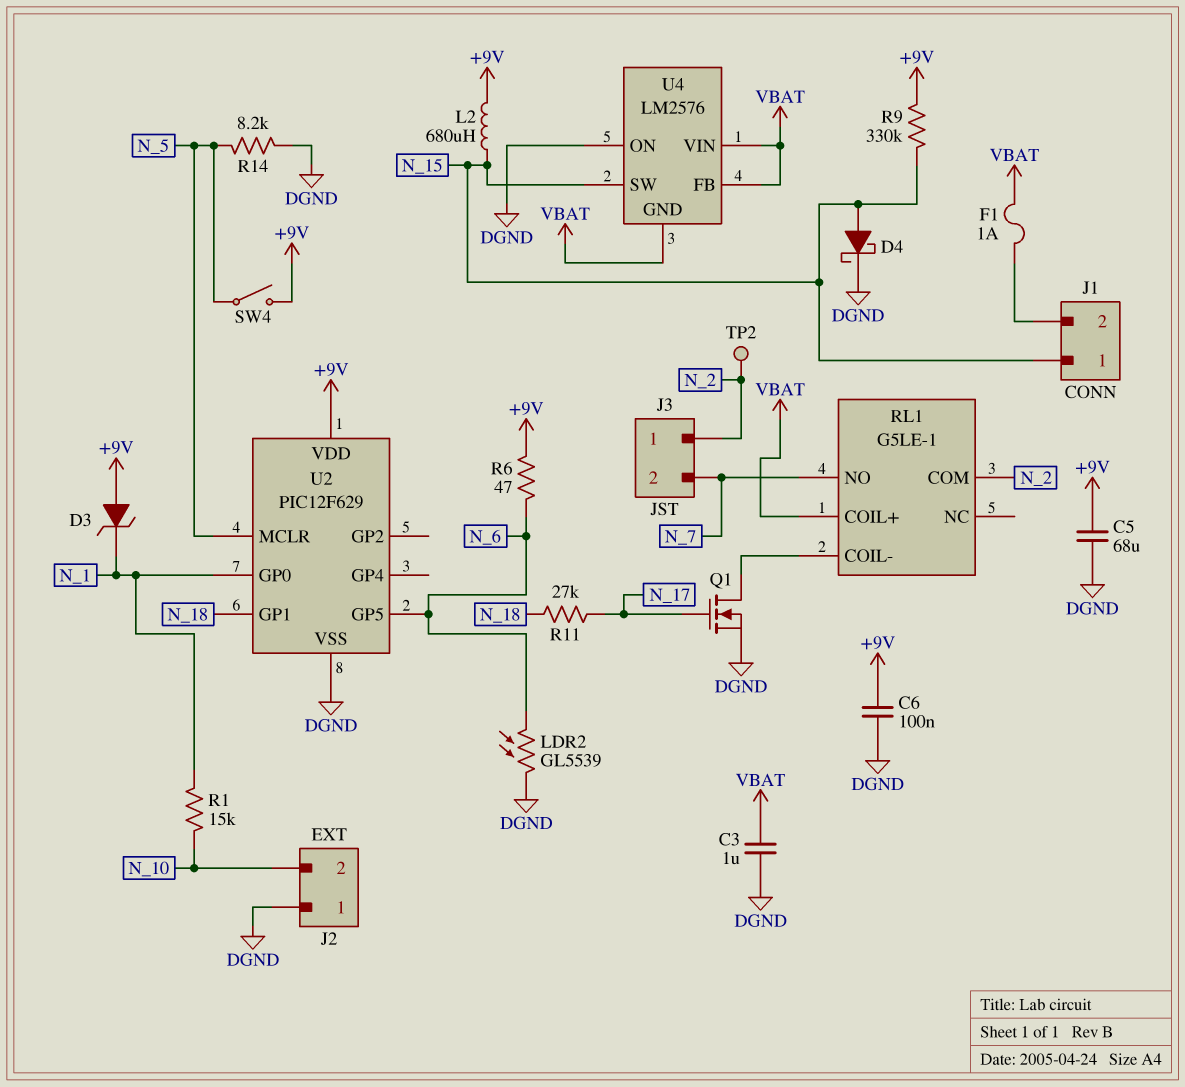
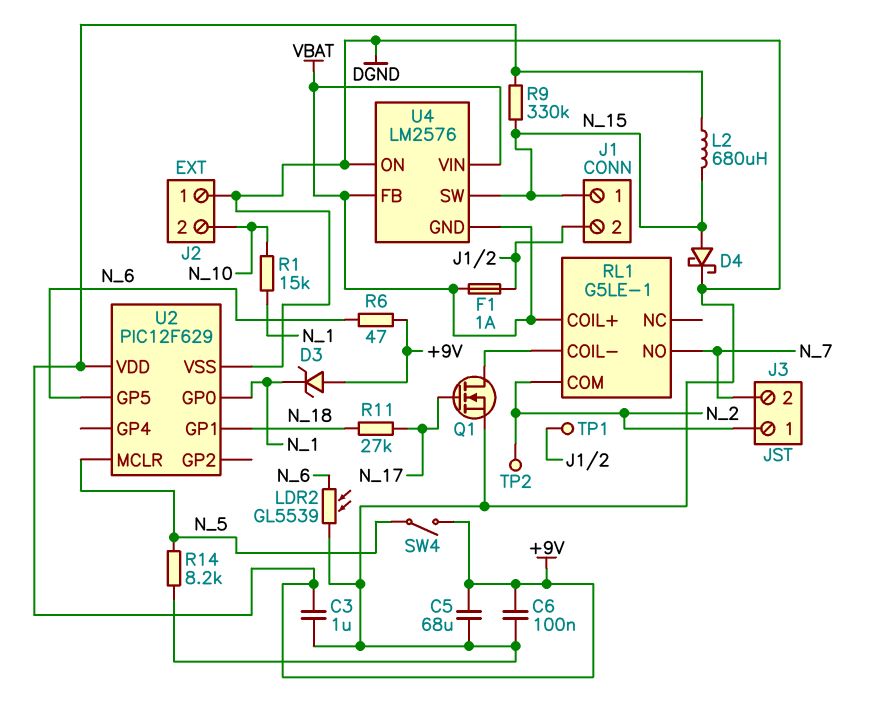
C3: 1uF (DGND, VBAT) -> 1uF (+9V, DGND)
TP1: none -> test point (J1/2)

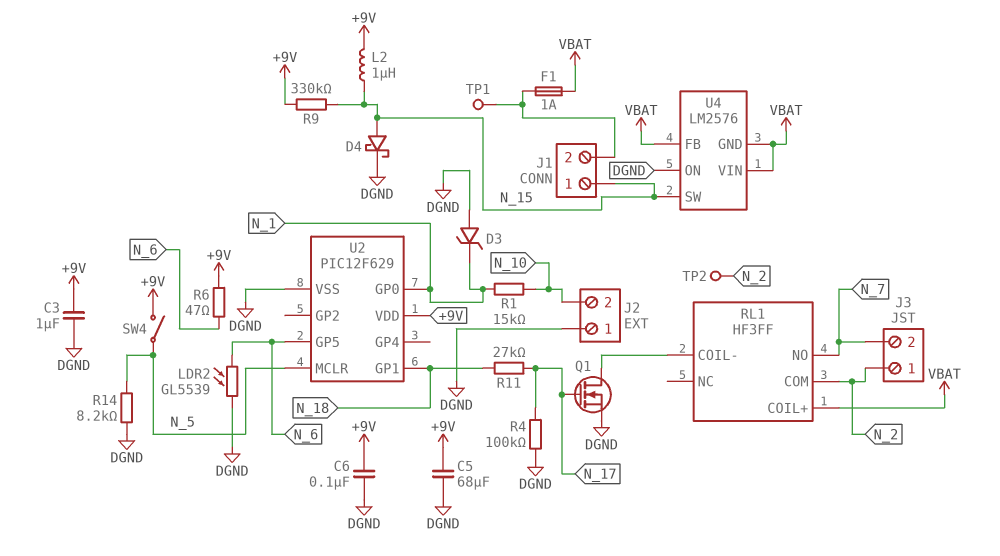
D3: zener (A +9V, K N_1) -> zener (A DGND, K N_1)
L2: 680uH (+9V, N_15) -> 1uH (+9V, N_15)
R4: none -> 100k (DGND, N_17)
RL1: G5LE-1 -> HF3FF

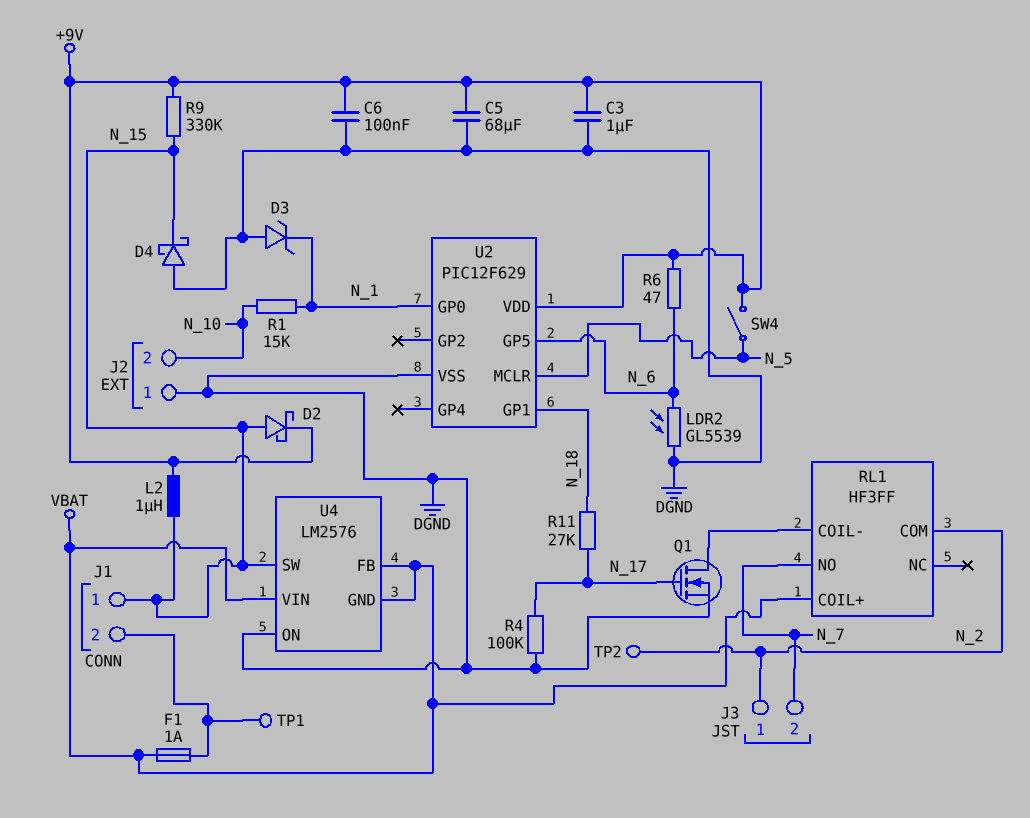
D2: none -> schottky (A N_15, K +9V)
D4: schottky (A N_15, K DGND) -> schottky (A DGND, K N_15)
R14: 8.2k (DGND, N_5) -> none

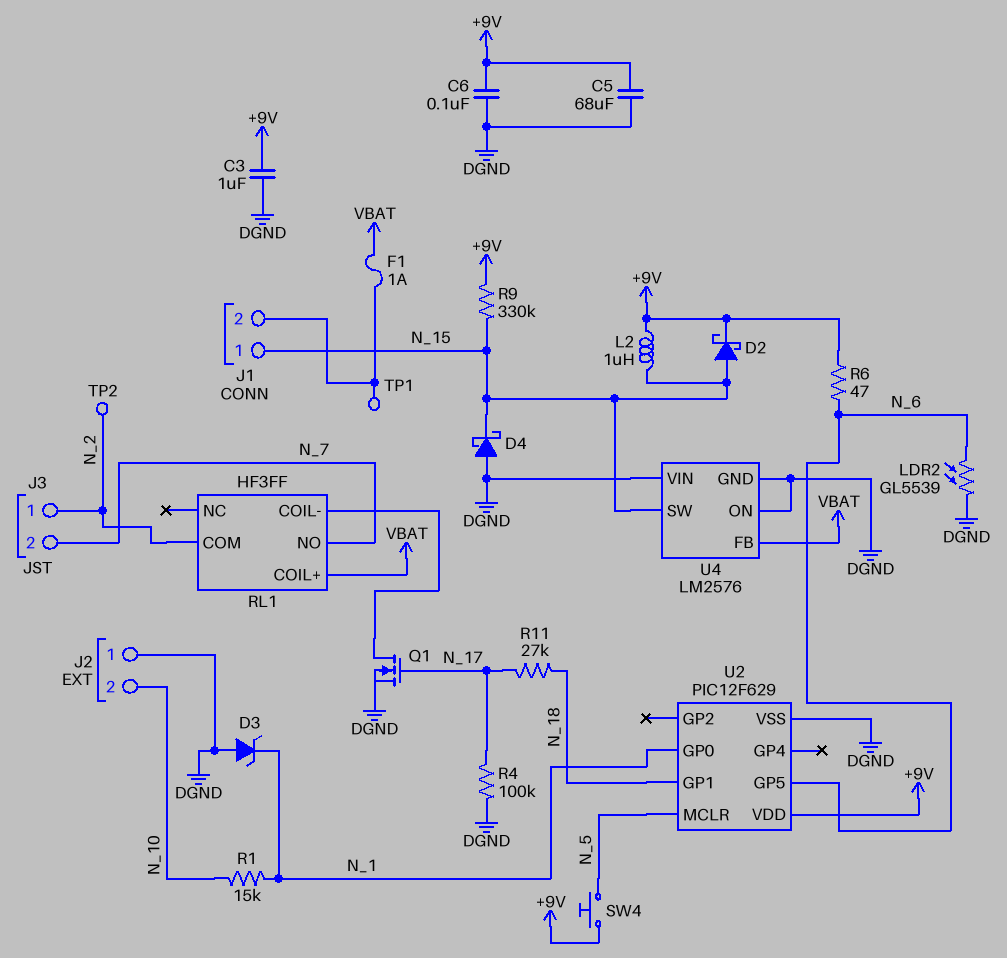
SW4: switch (+9V, N_5) -> button (+9V, N_5)
U4 pin GND: VBAT -> DGND
U4 pin VIN: VBAT -> DGND

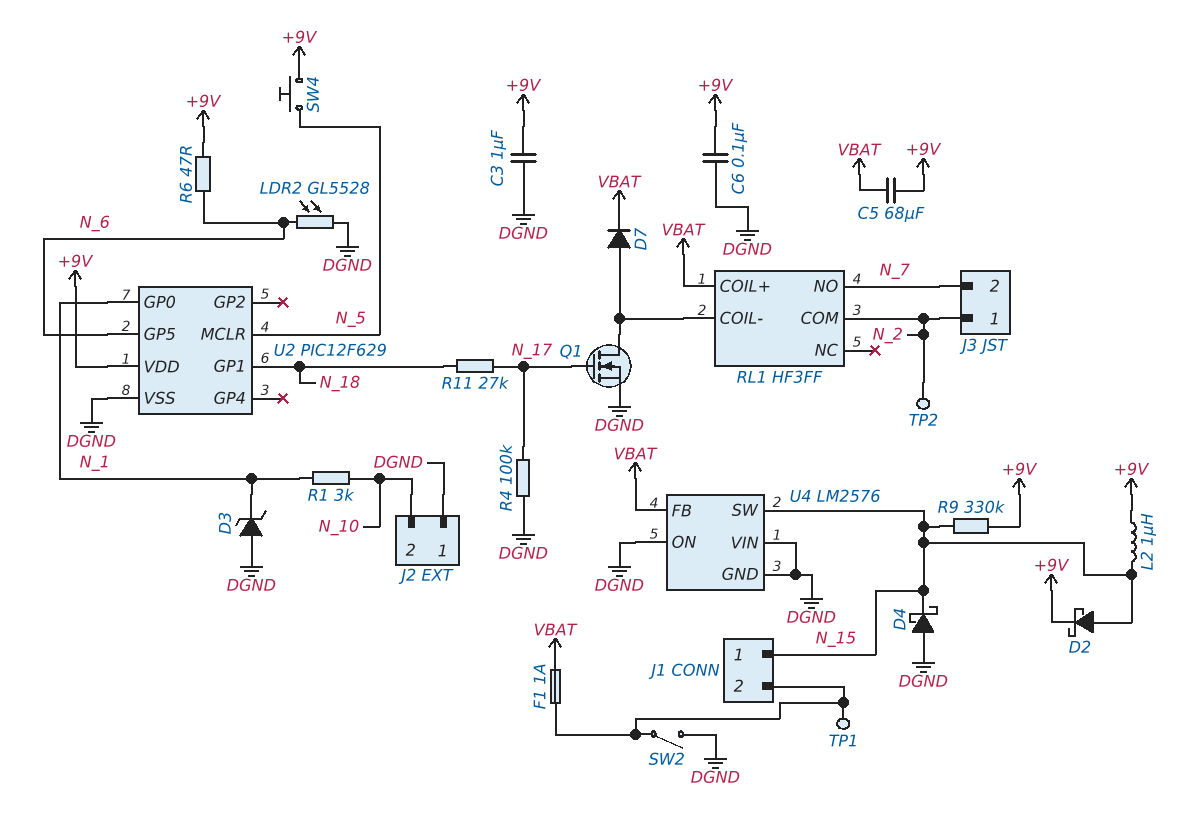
C5: 68uF (+9V, DGND) -> 68uF (+9V, VBAT)
D7: none -> diode (A RL1/COIL-, K VBAT)
LDR2: GL5539 (DGND, N_6) -> GL5528 (DGND, N_6)
R1: 15k (N_1, N_10) -> 3k (N_1, N_10)
SW2: none -> switch (DGND, J1/2)

